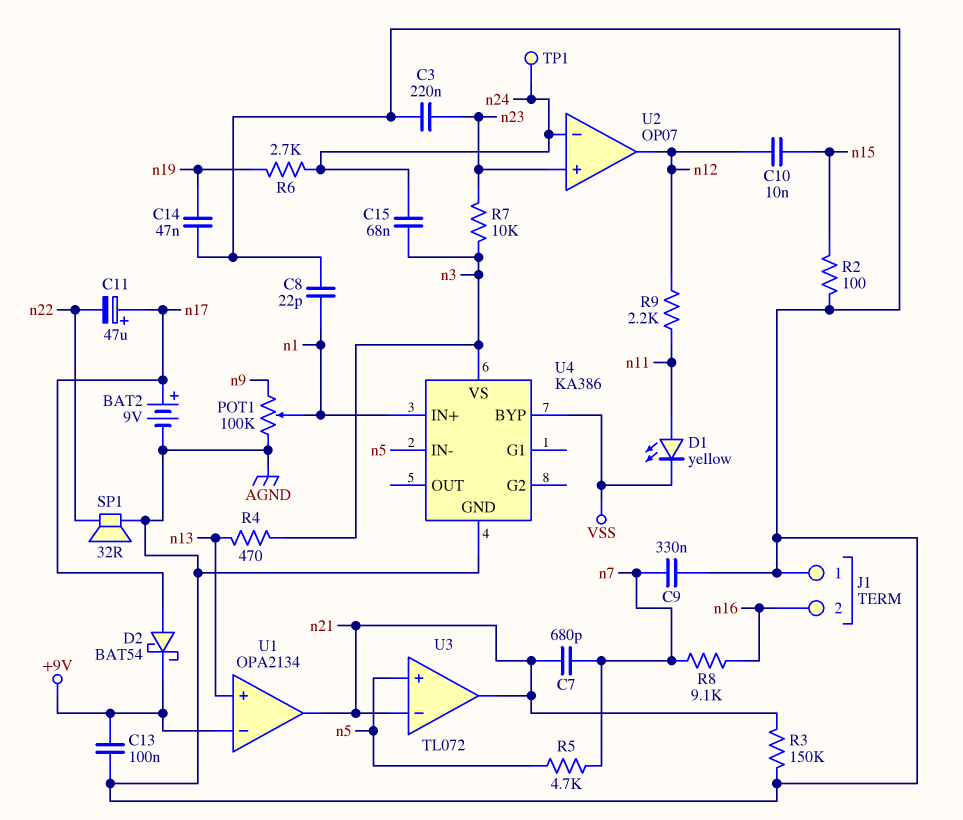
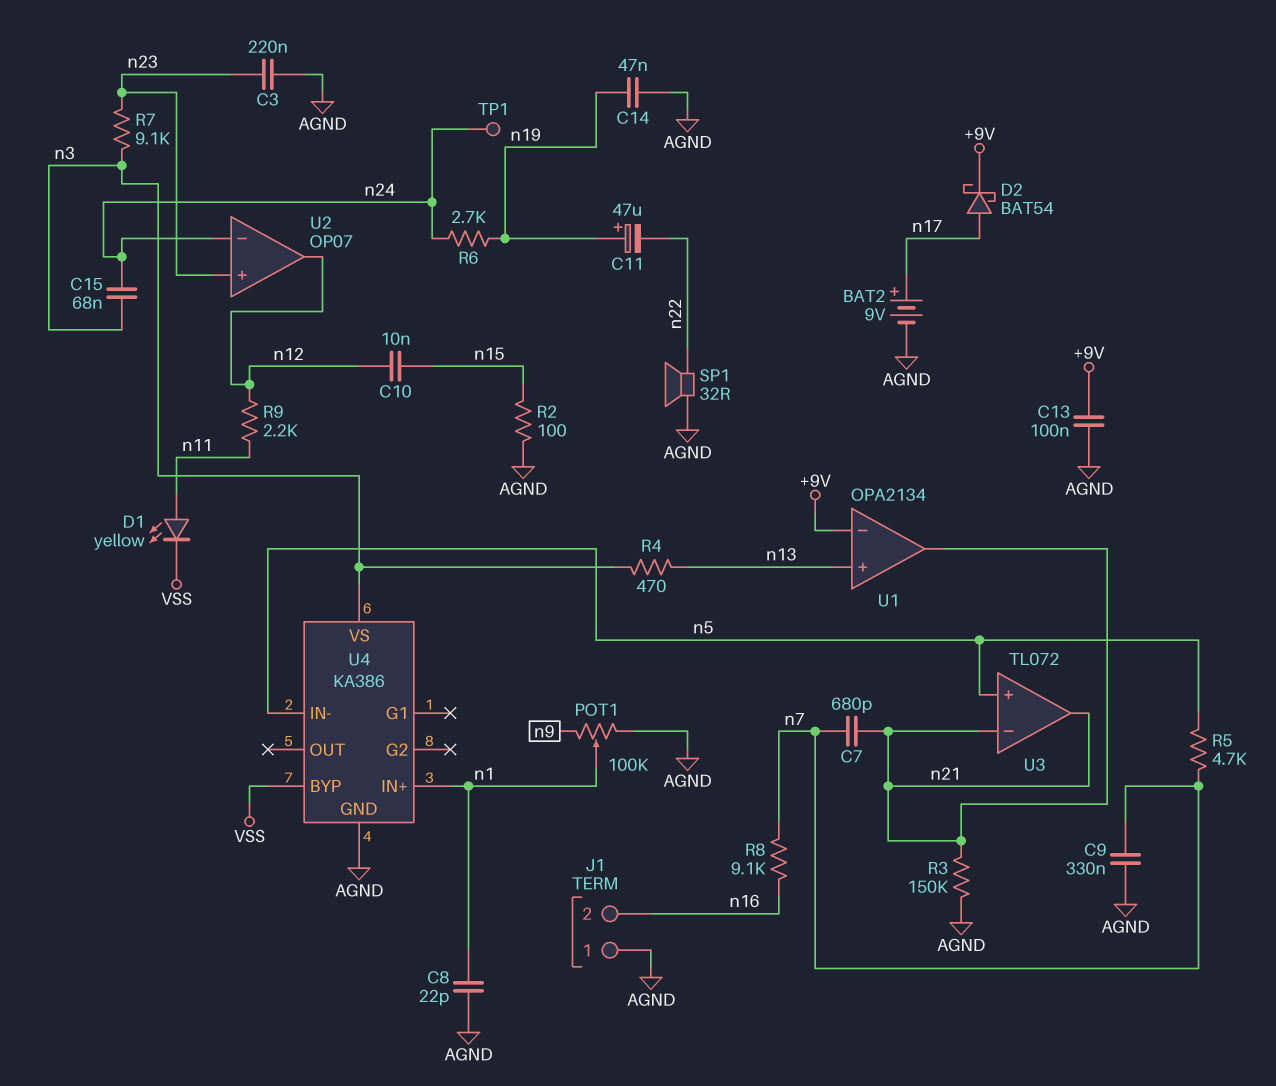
C11: 47uF (plus n17, minus n22) -> 47uF (plus n19, minus n22)
R7: 10k (n3, n23) -> 9.1k (n3, n23)

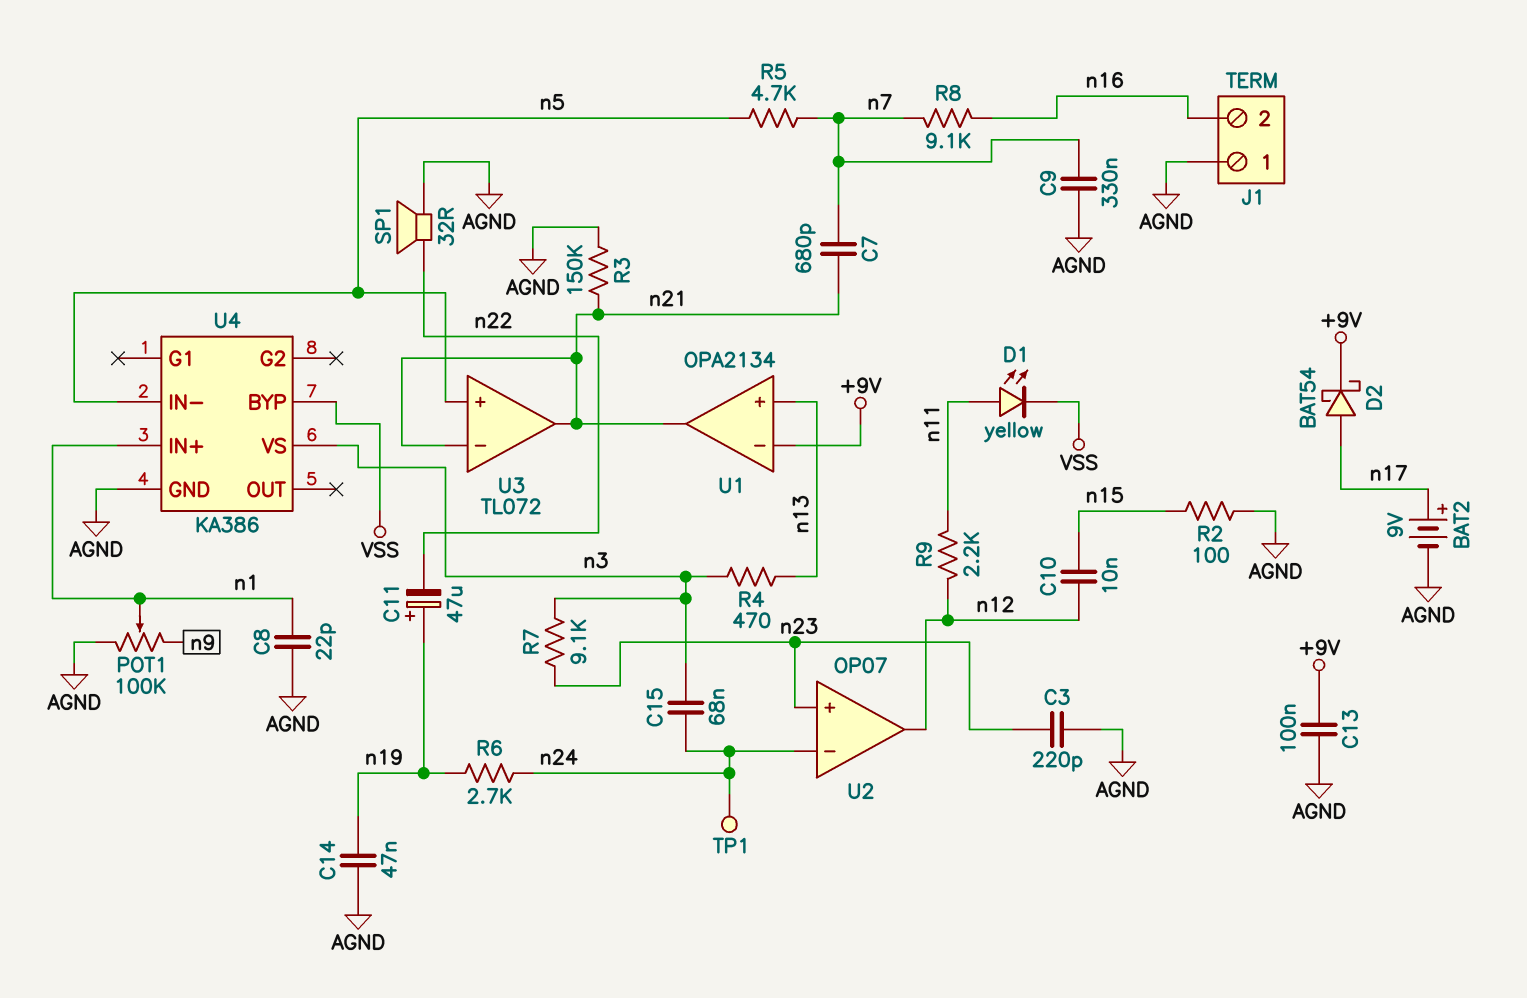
C3: 220nF (AGND, n23) -> 220pF (AGND, n23)

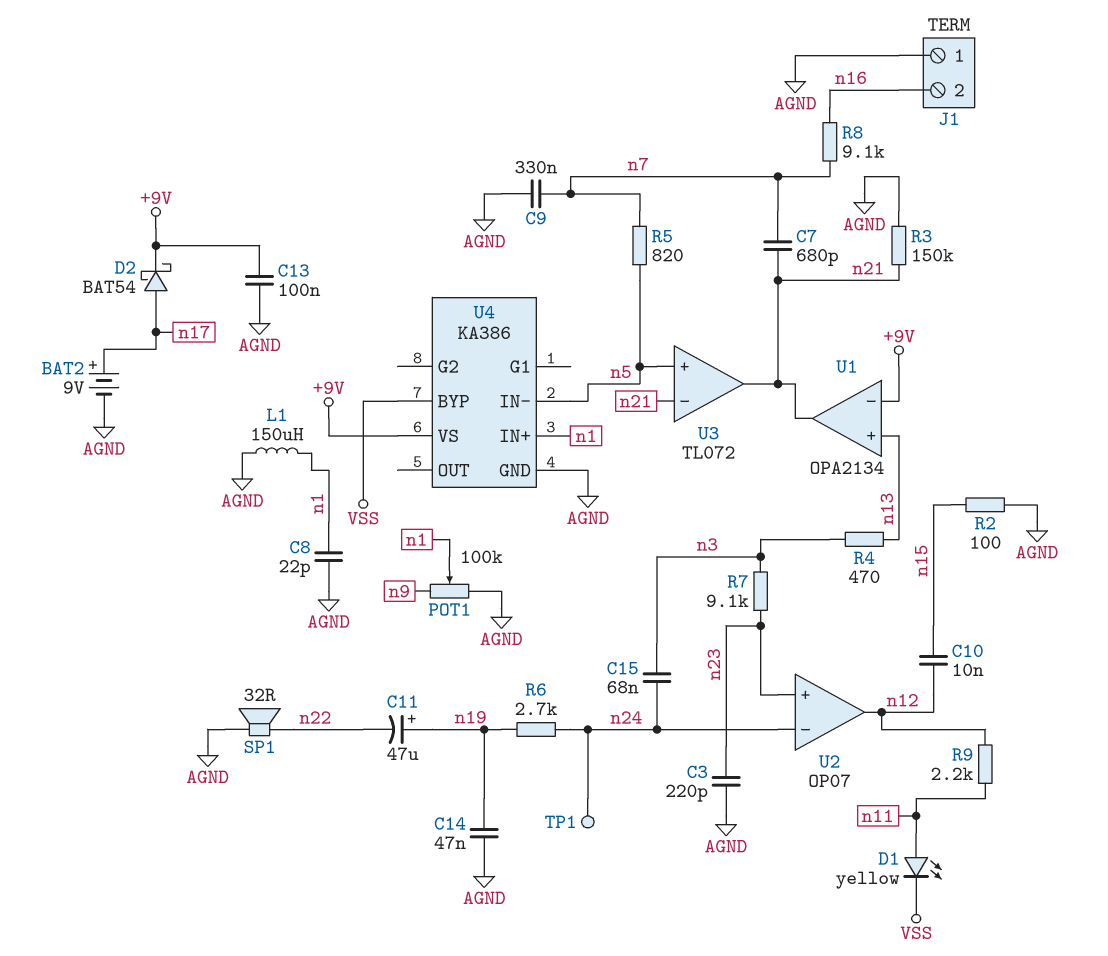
L1: none -> 150uH (AGND, n1)
R5: 4.7k (n5, n7) -> 820 (n5, n7)
U4 pin VS: n3 -> +9V

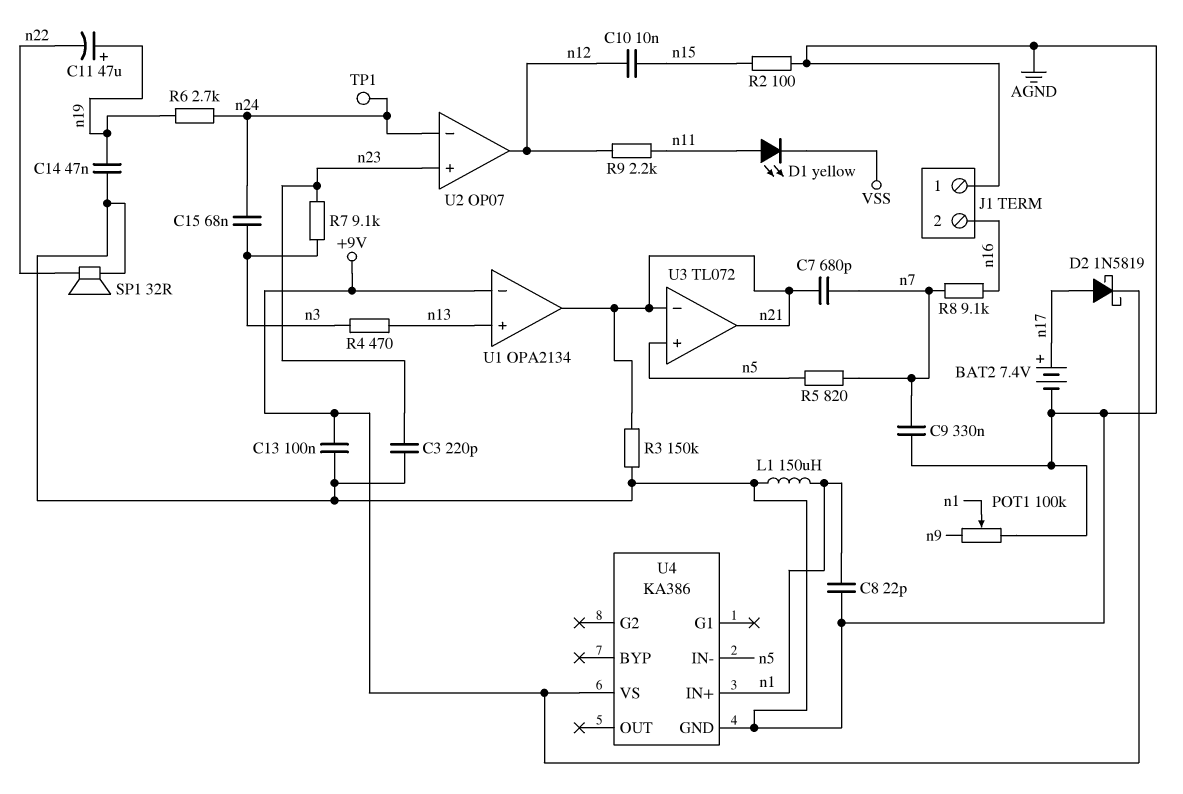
BAT2: 9V (plus n17, minus AGND) -> 7.4V (plus n17, minus AGND)
D2: schottky BAT54 (A n17, K +9V) -> schottky 1N5819 (A n17, K +9V)
U4 pin BYP: VSS -> none

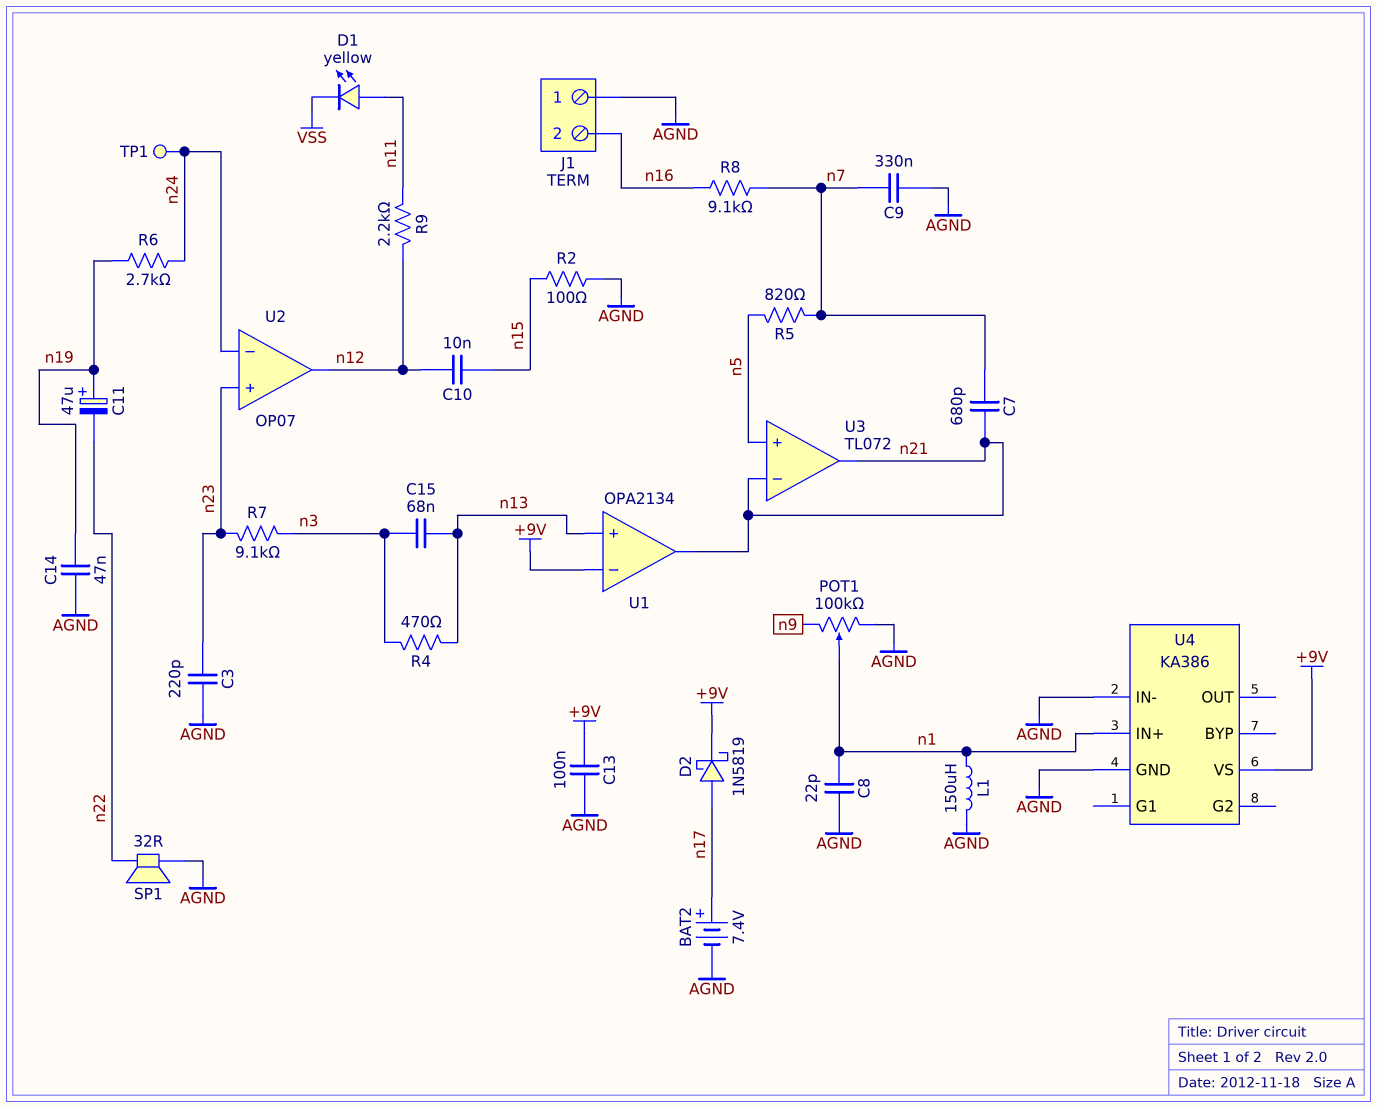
C15: 68nF (n3, n24) -> 68nF (n3, n13)
R3: 150k (AGND, n21) -> none
U4 pin IN-: n5 -> AGND

